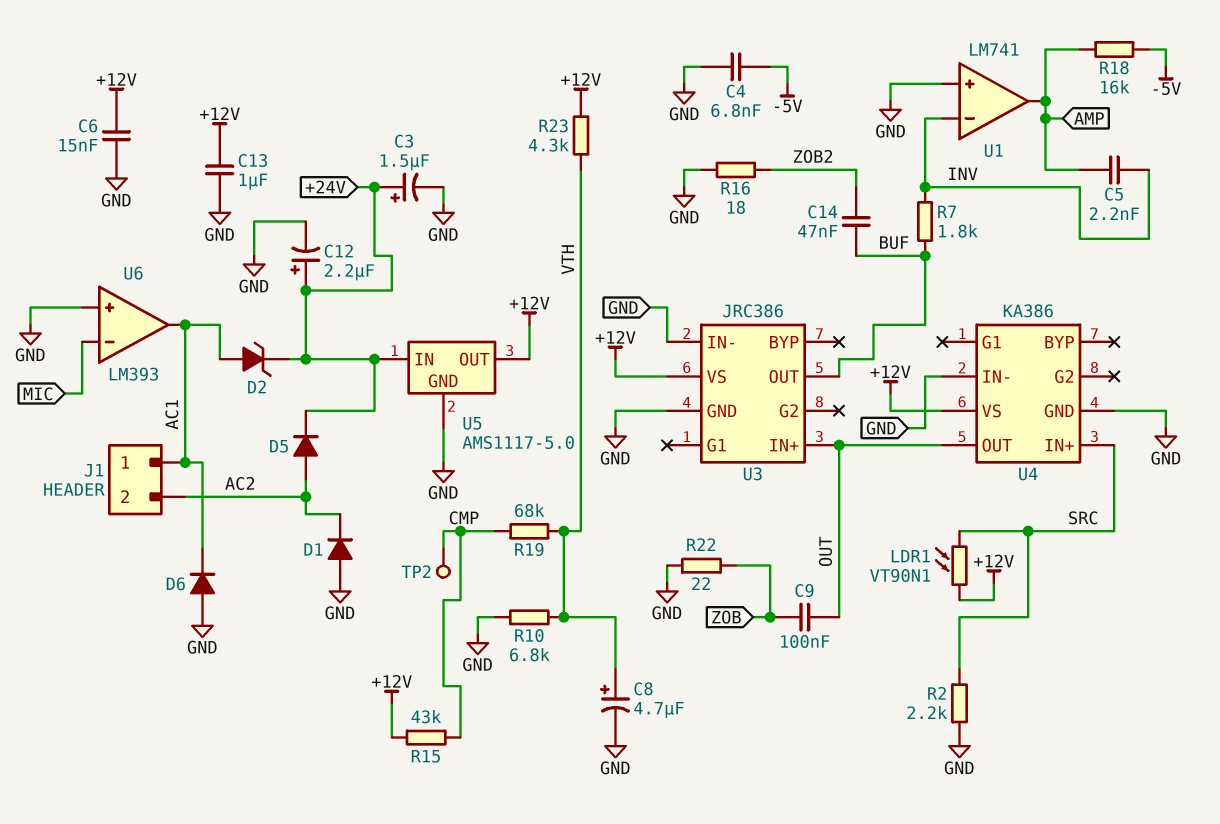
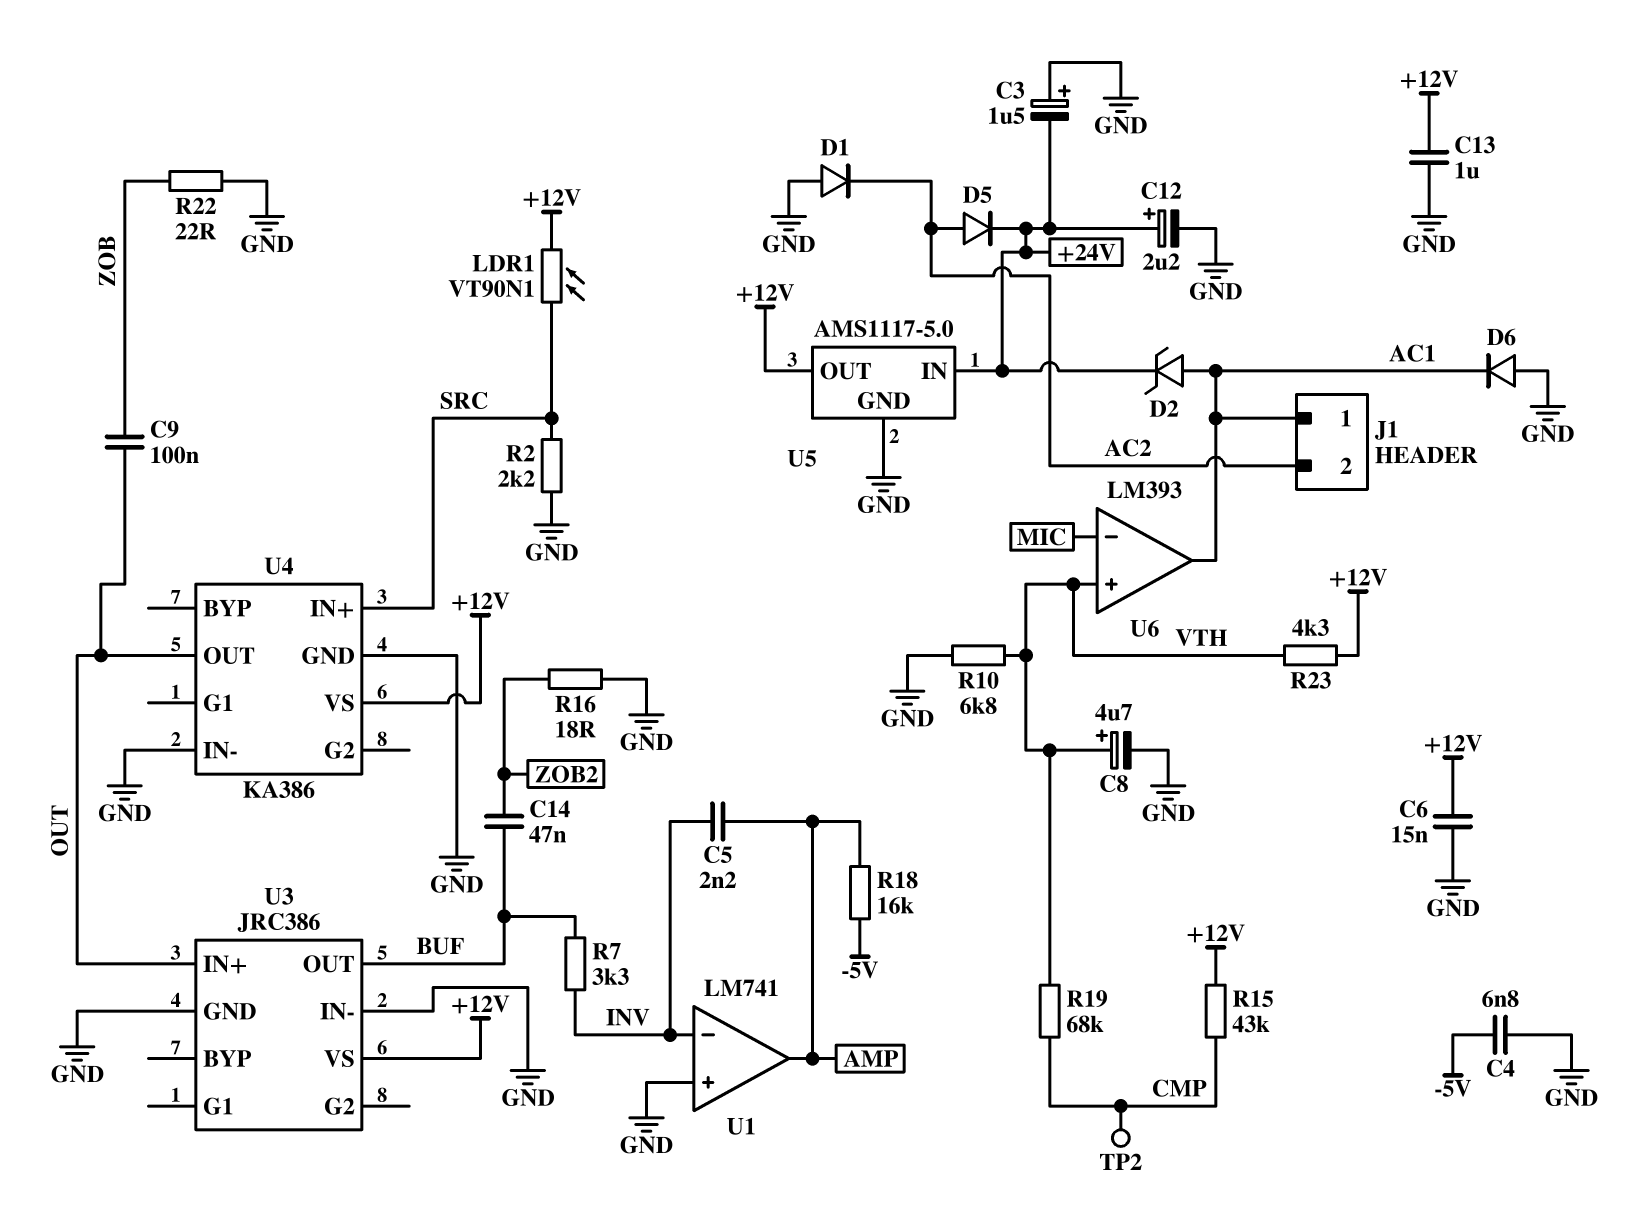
C3: 1.5uF (plus +24V, minus GND) -> 1.5uF (plus GND, minus +24V)
R7: 1.8k (BUF, INV) -> 3.3k (BUF, INV)
U6 pin in+: GND -> VTH

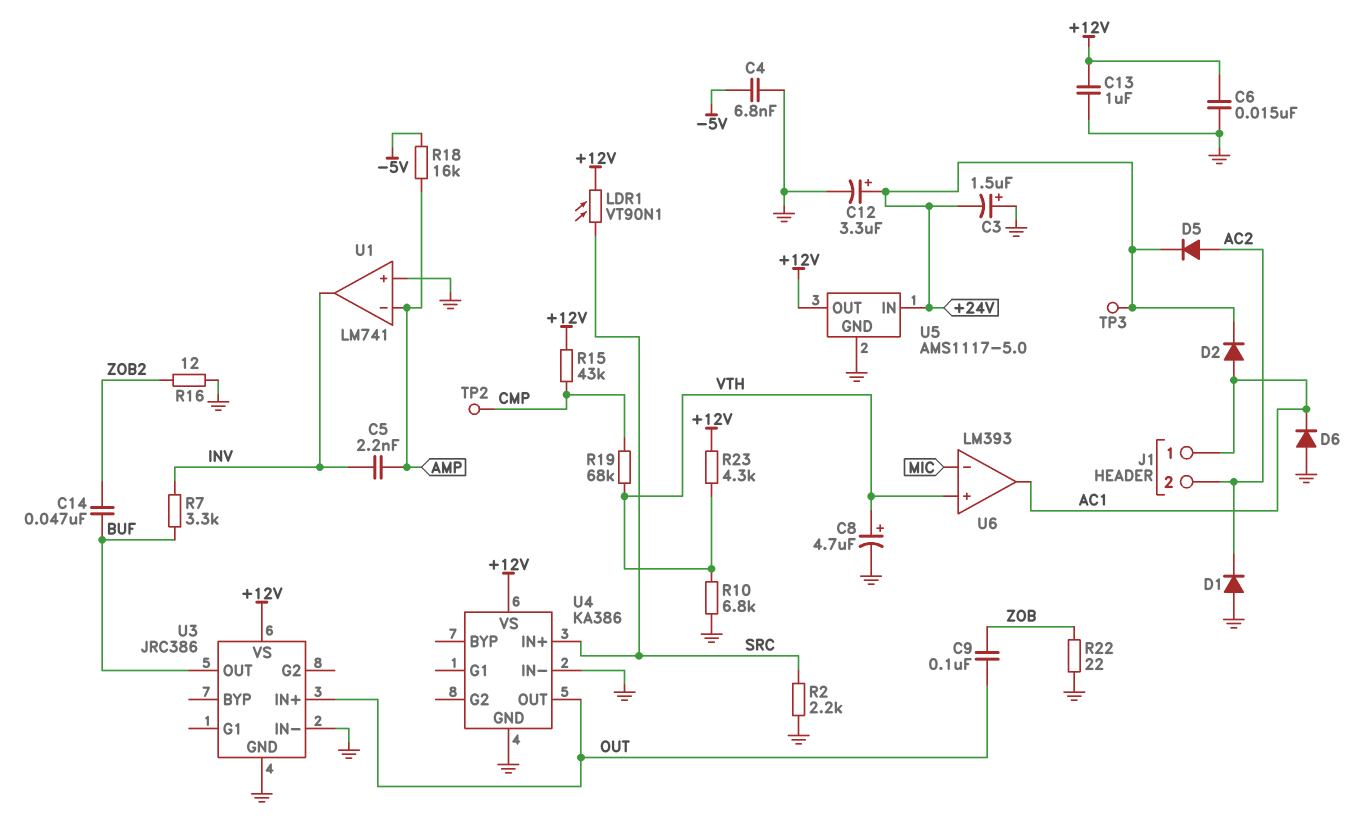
C12: 2.2uF (plus +24V, minus GND) -> 3.3uF (plus +24V, minus GND)
D2: zener (A AC1, K +24V) -> diode (A AC1, K +24V)
R16: 18 (GND, ZOB2) -> 12 (GND, ZOB2)
TP3: none -> test point (+24V)
U1 pin in-: INV -> AMP
U1 pin out: AMP -> INV

